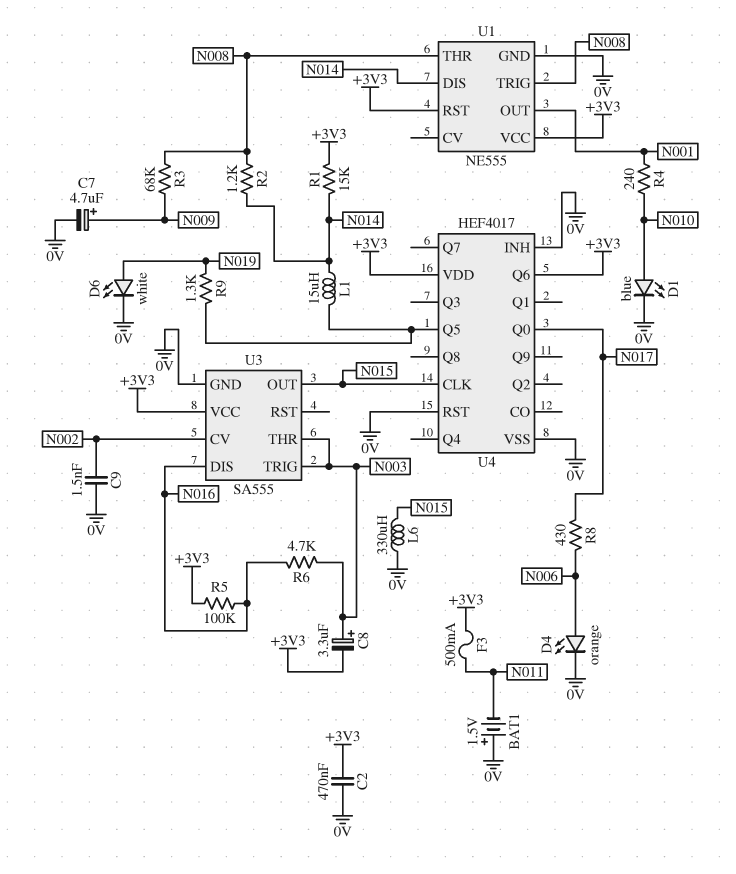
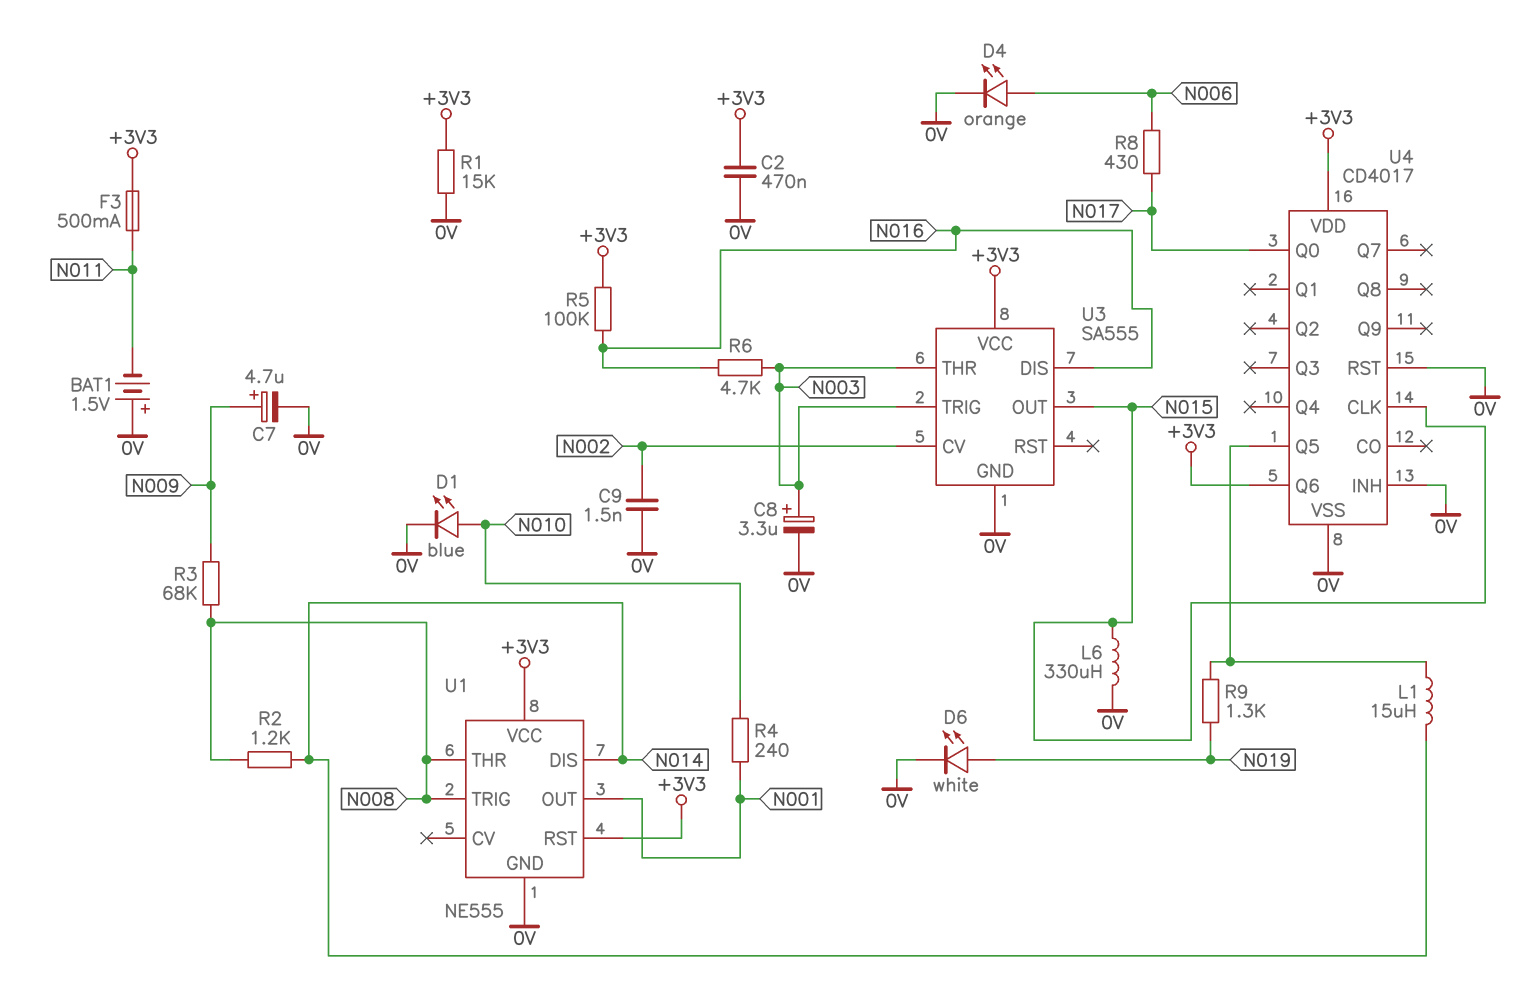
C8: 3.3uF (plus N003, minus +3V3) -> 3.3uF (plus N003, minus 0V)
R1: 15k (+3V3, N014) -> 15k (+3V3, 0V)
U4: HEF4017 -> CD4017

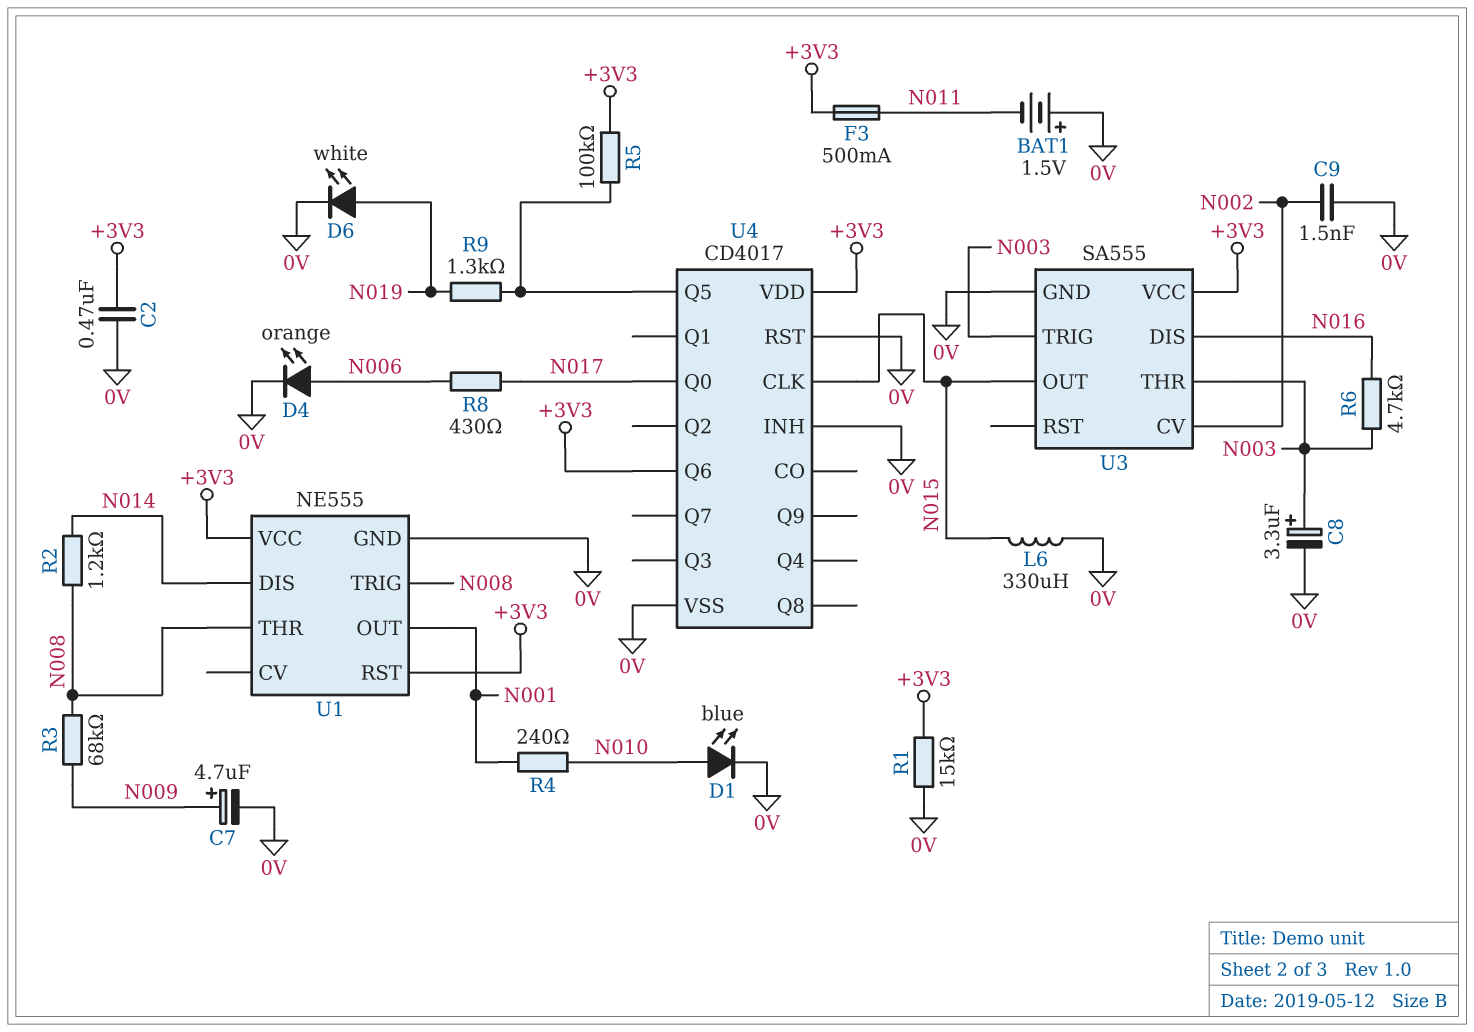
L1: 15uH (N014, U4/Q5) -> none
R5: 100k (+3V3, N016) -> 100k (+3V3, U4/Q5)

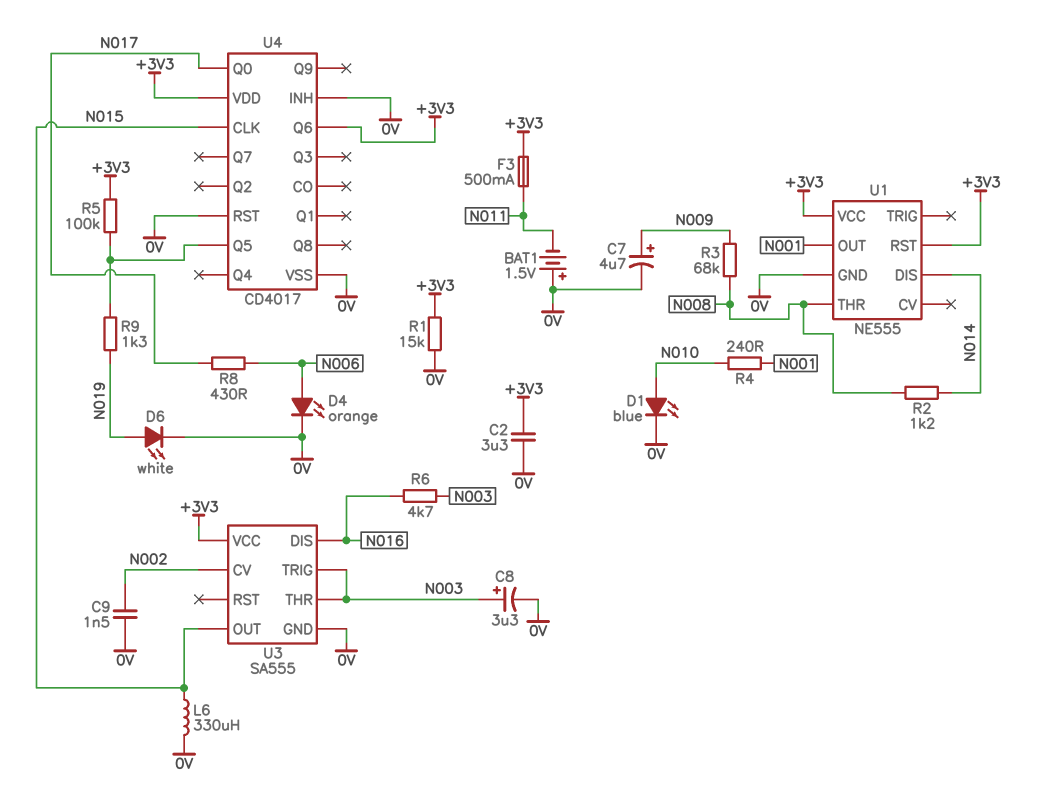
C2: 470nF (+3V3, 0V) -> 3.3uF (+3V3, 0V)
U1 pin TRIG: N008 -> none

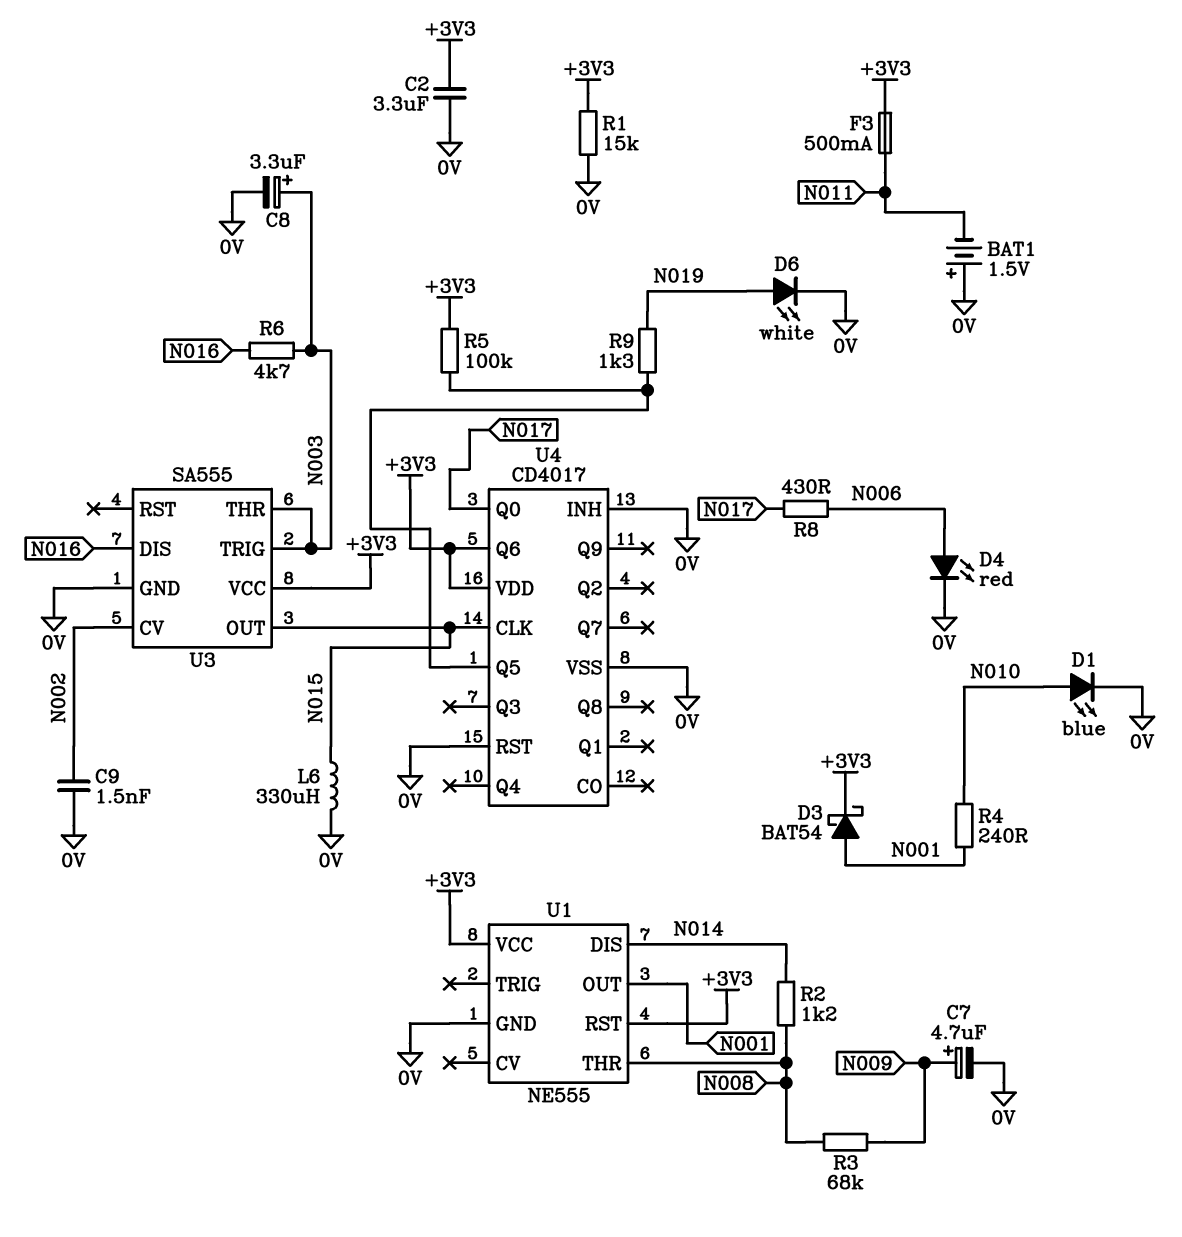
D3: none -> schottky BAT54 (A N001, K +3V3)
D4: LED orange (A N006, K 0V) -> LED red (A N006, K 0V)

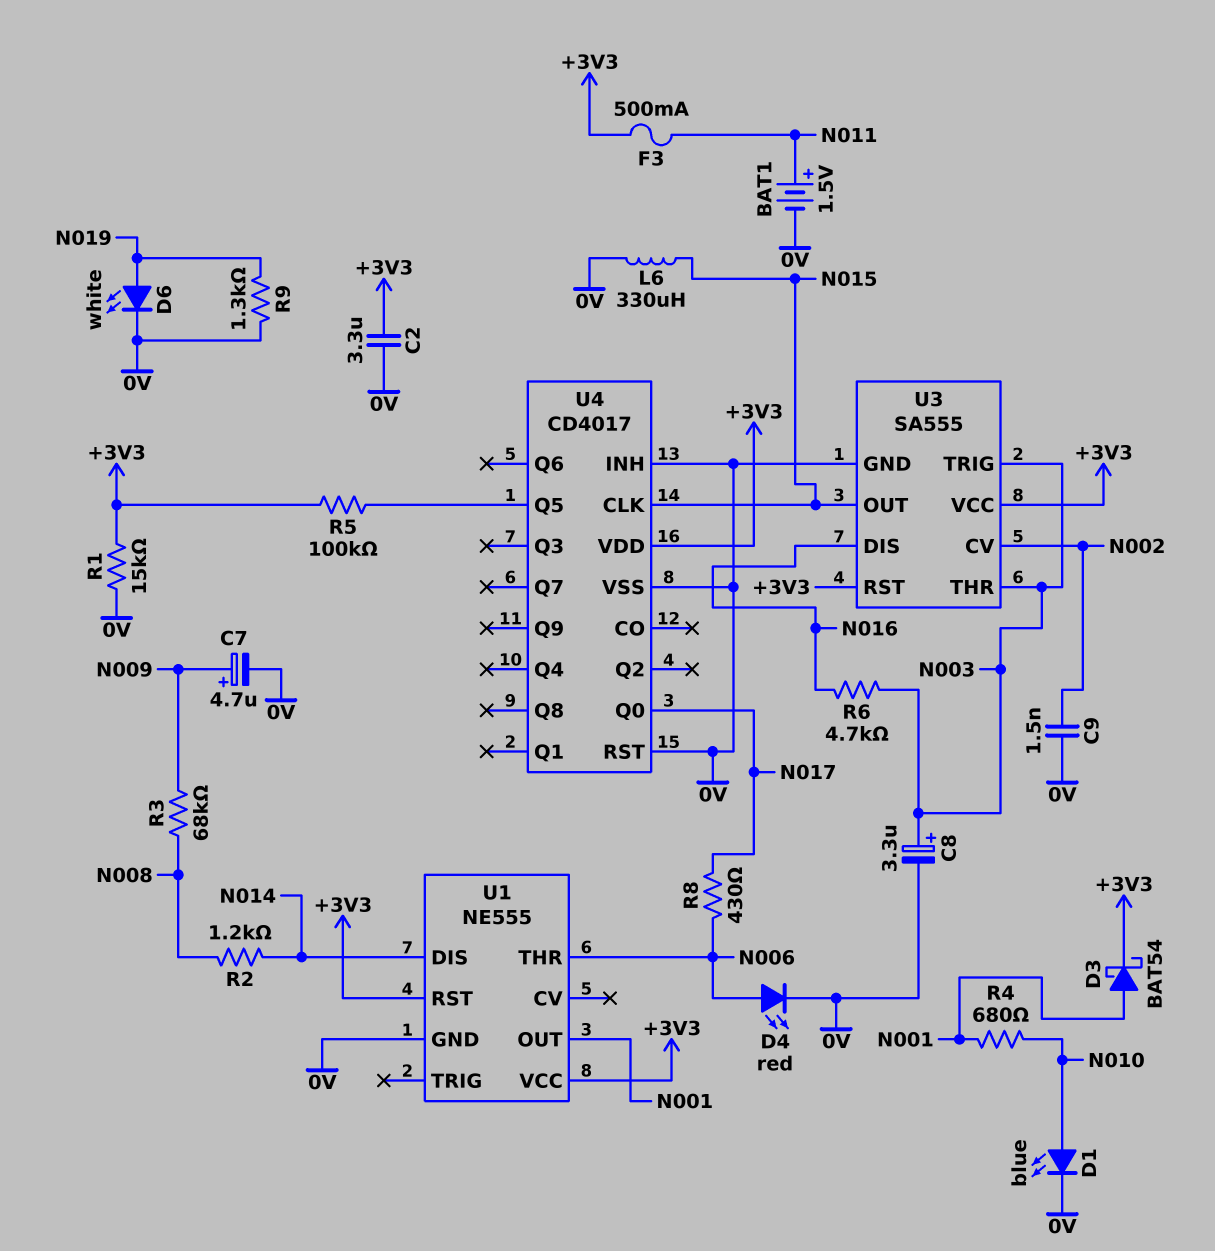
BAT1: 1.5V (plus 0V, minus N011) -> 1.5V (plus N011, minus 0V)
R4: 240 (N001, N010) -> 680 (N001, N010)
R9: 1.3k (N019, U4/Q5) -> 1.3k (0V, N019)
U1 pin THR: N008 -> N006
U3 pin RST: none -> +3V3
U4 pin Q6: +3V3 -> none

